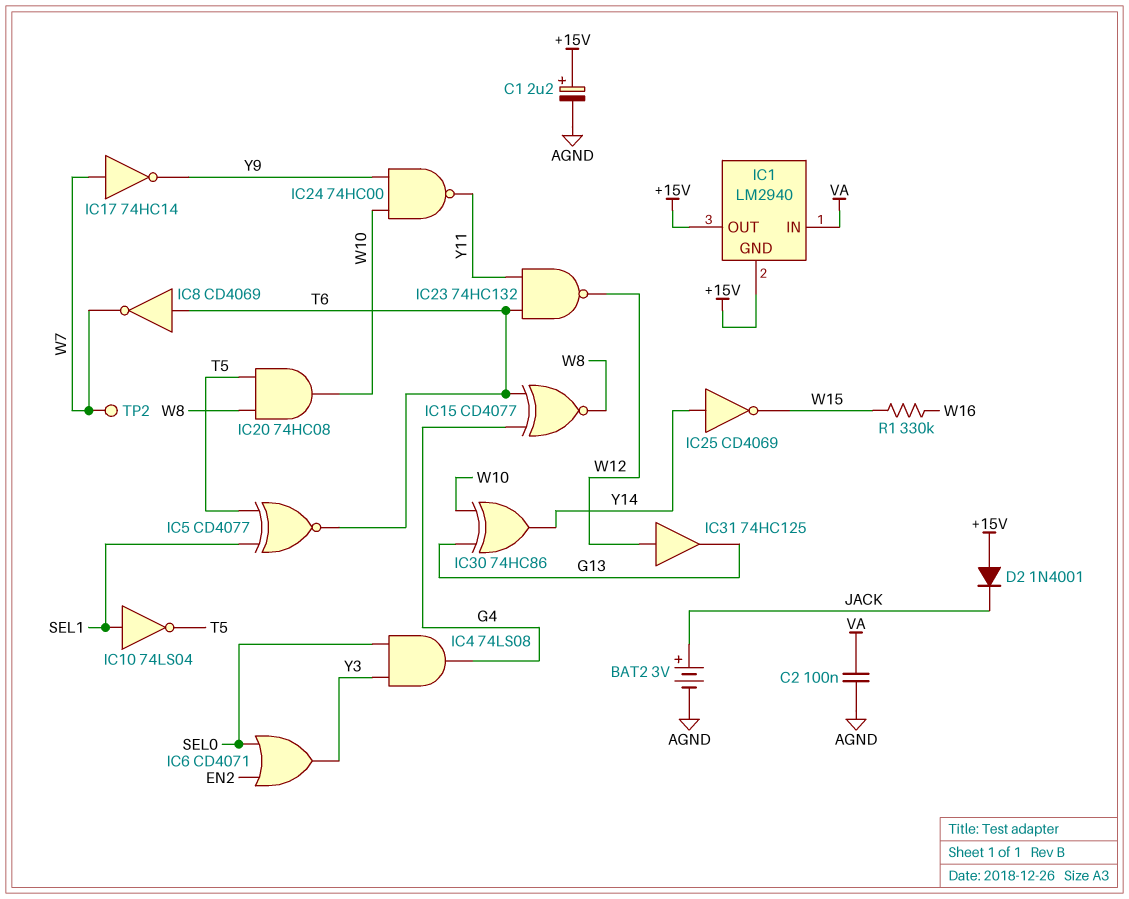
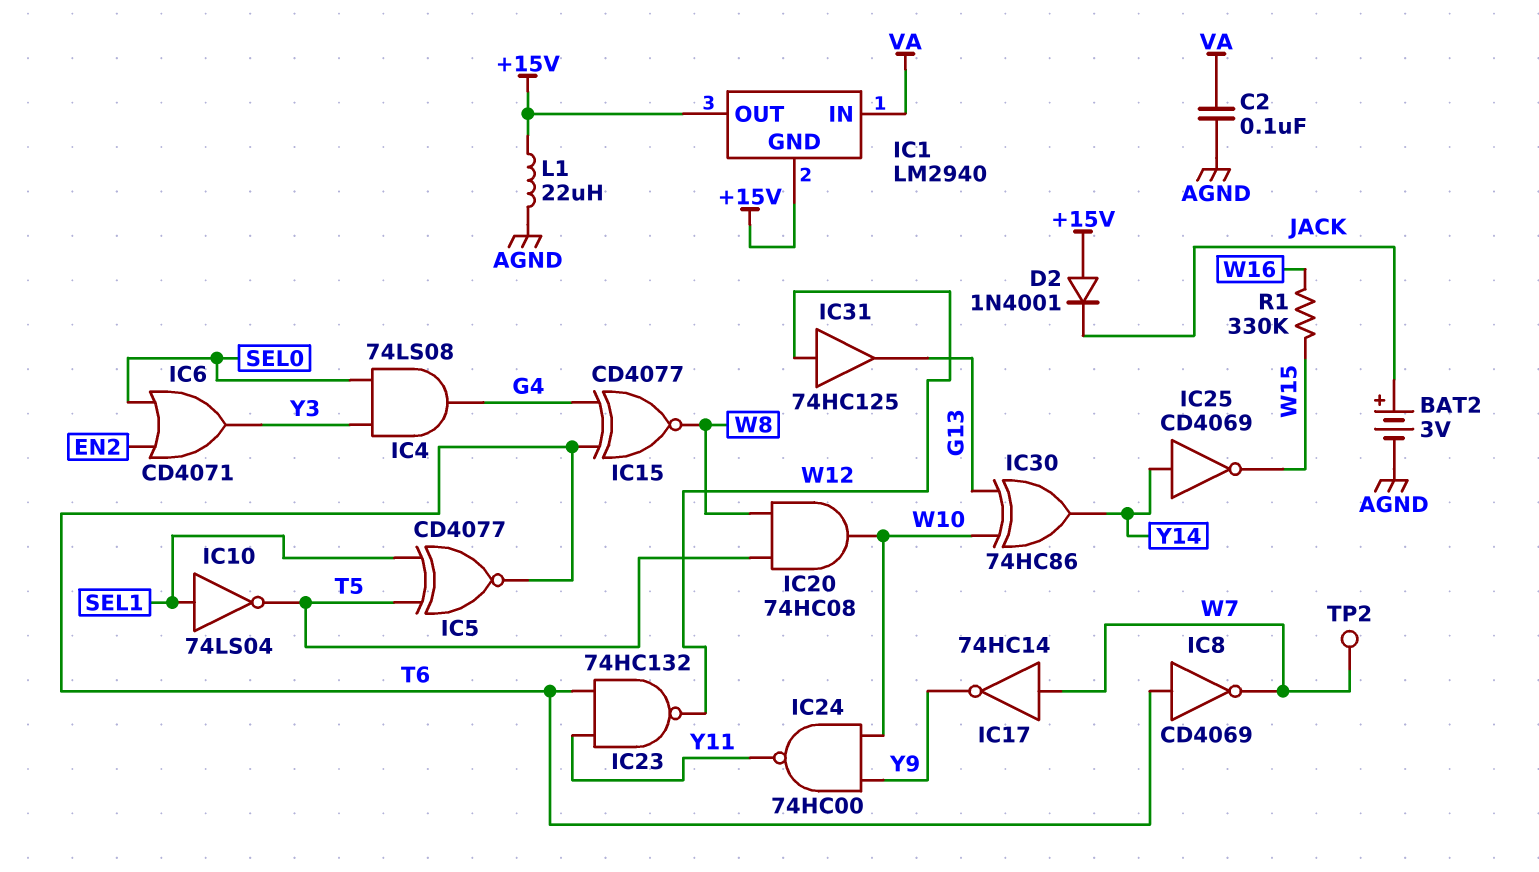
C1: 2.2uF (plus +15V, minus AGND) -> none
L1: none -> 22uH (+15V, AGND)

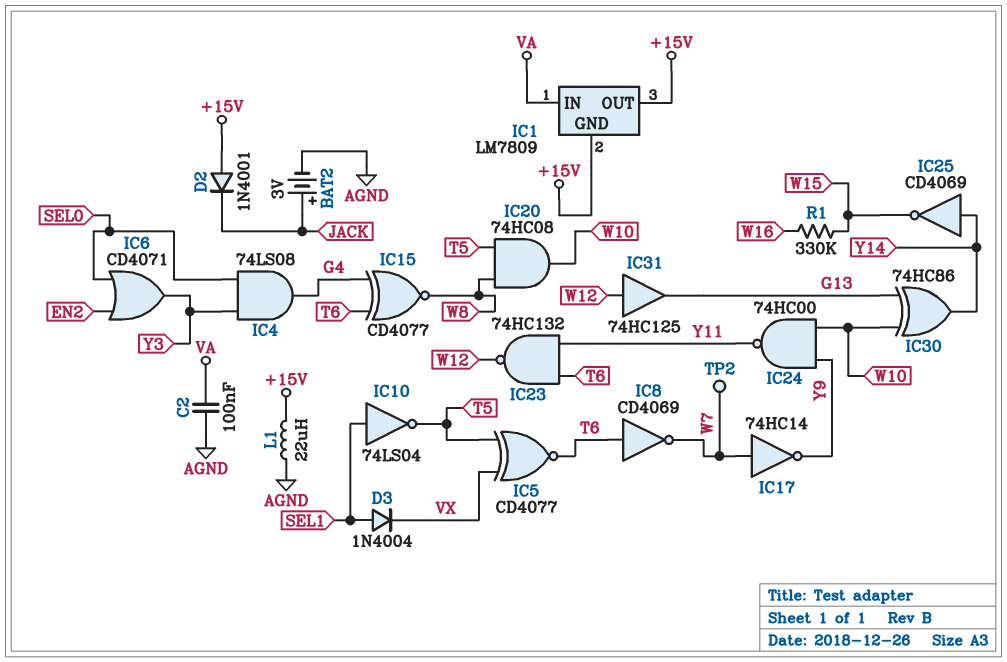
D3: none -> diode 1N4004 (A SEL1, K VX)
IC1: LM2940 -> LM7809
IC5: XNOR CD4077 (in SEL1, in T5, out T6) -> XNOR CD4077 (in T5, in VX, out T6)

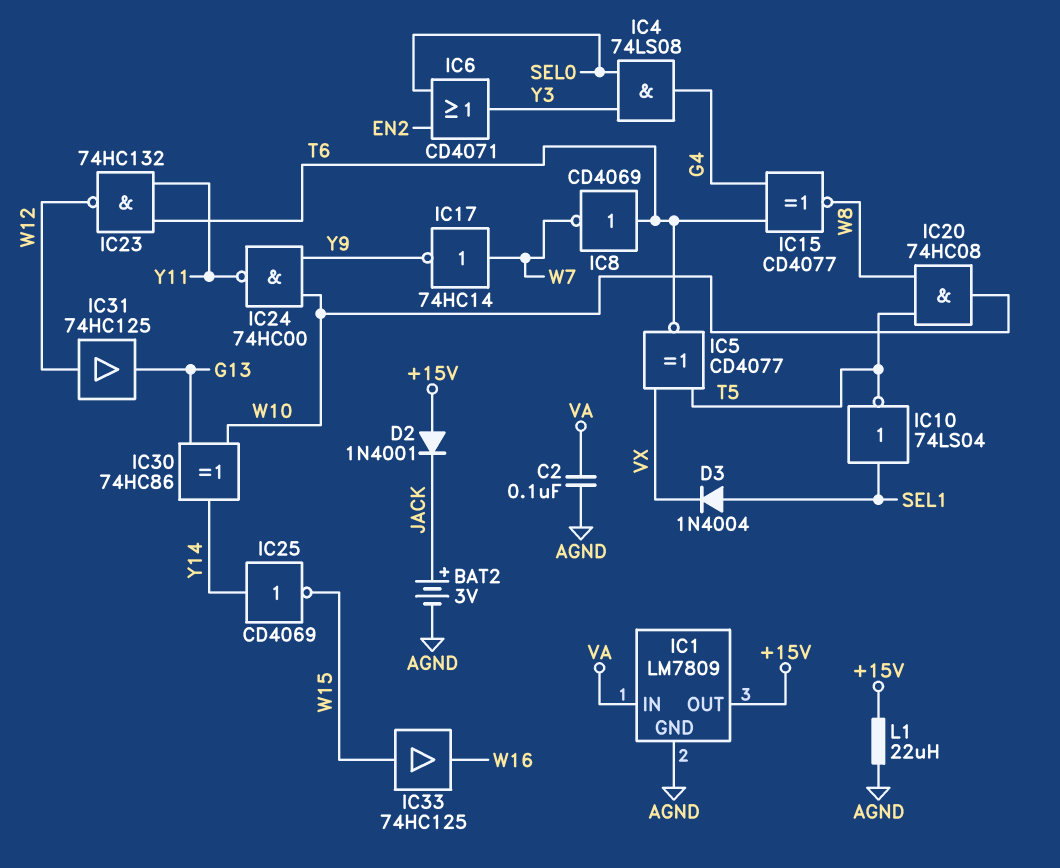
IC1 pin GND: +15V -> AGND
IC33: none -> buffer 74HC125 (in W15, out W16)
R1: 330k (W15, W16) -> none
TP2: test point (W7) -> none

